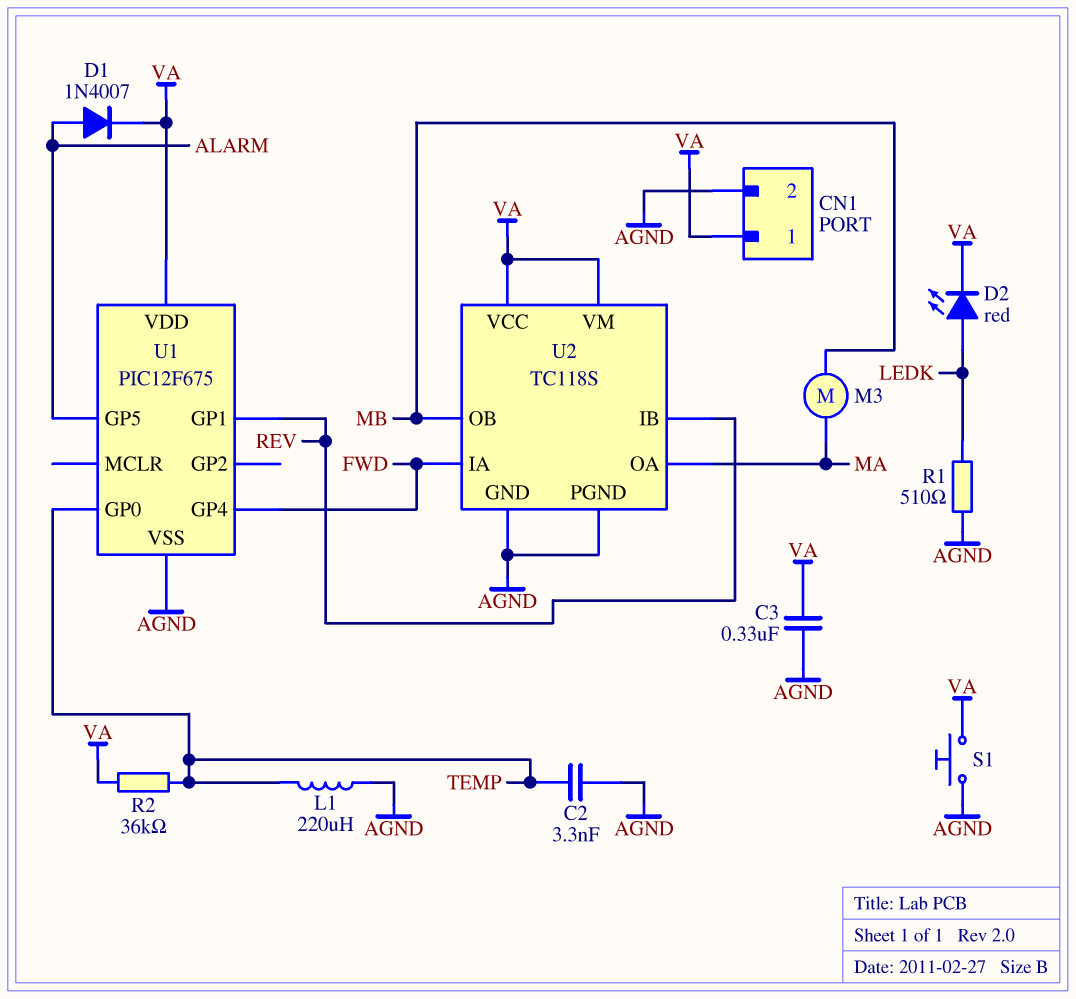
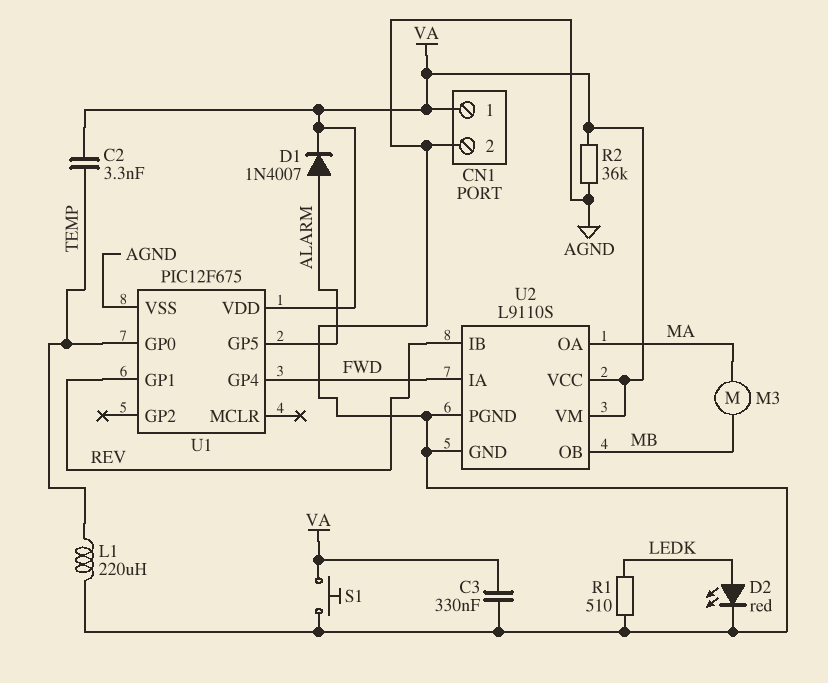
C2: 3.3nF (AGND, TEMP) -> 3.3nF (TEMP, VA)
D2: LED red (A LEDK, K VA) -> LED red (A LEDK, K AGND)
R2: 36k (TEMP, VA) -> 36k (AGND, VA)
U2: TC118S -> L9110S

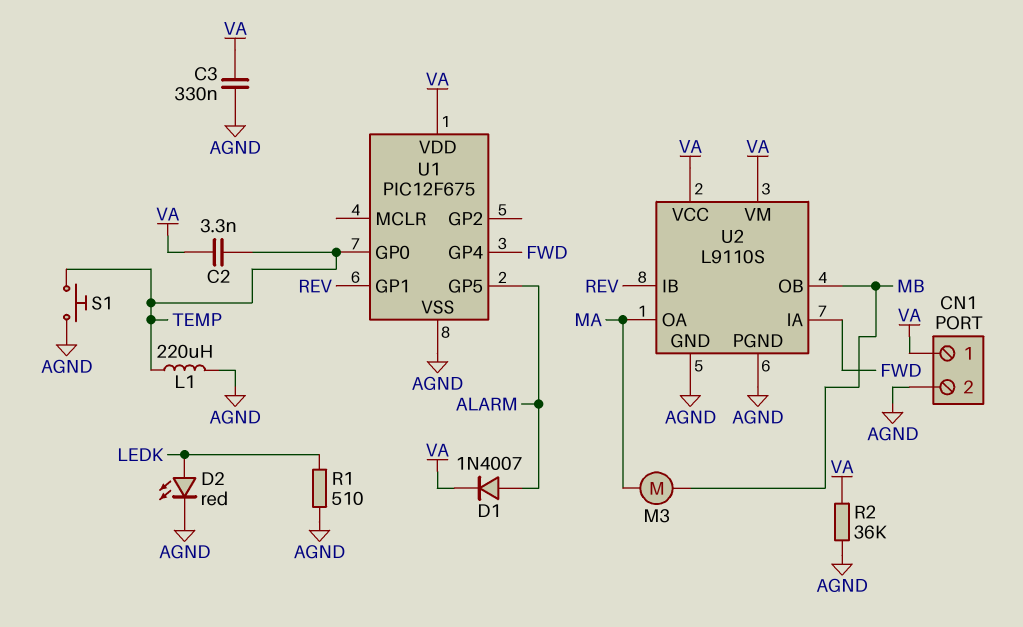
S1: button (AGND, VA) -> button (AGND, TEMP)

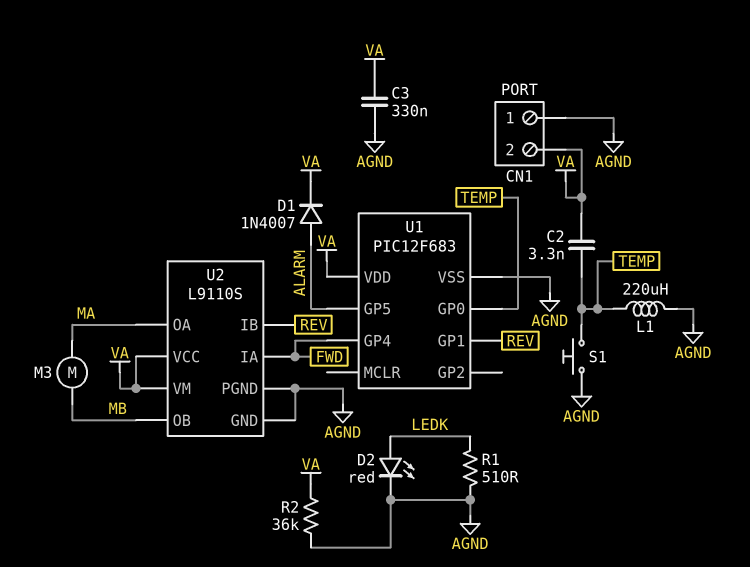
CN1 pin 1: VA -> AGND
CN1 pin 2: AGND -> VA
U1: PIC12F675 -> PIC12F683

